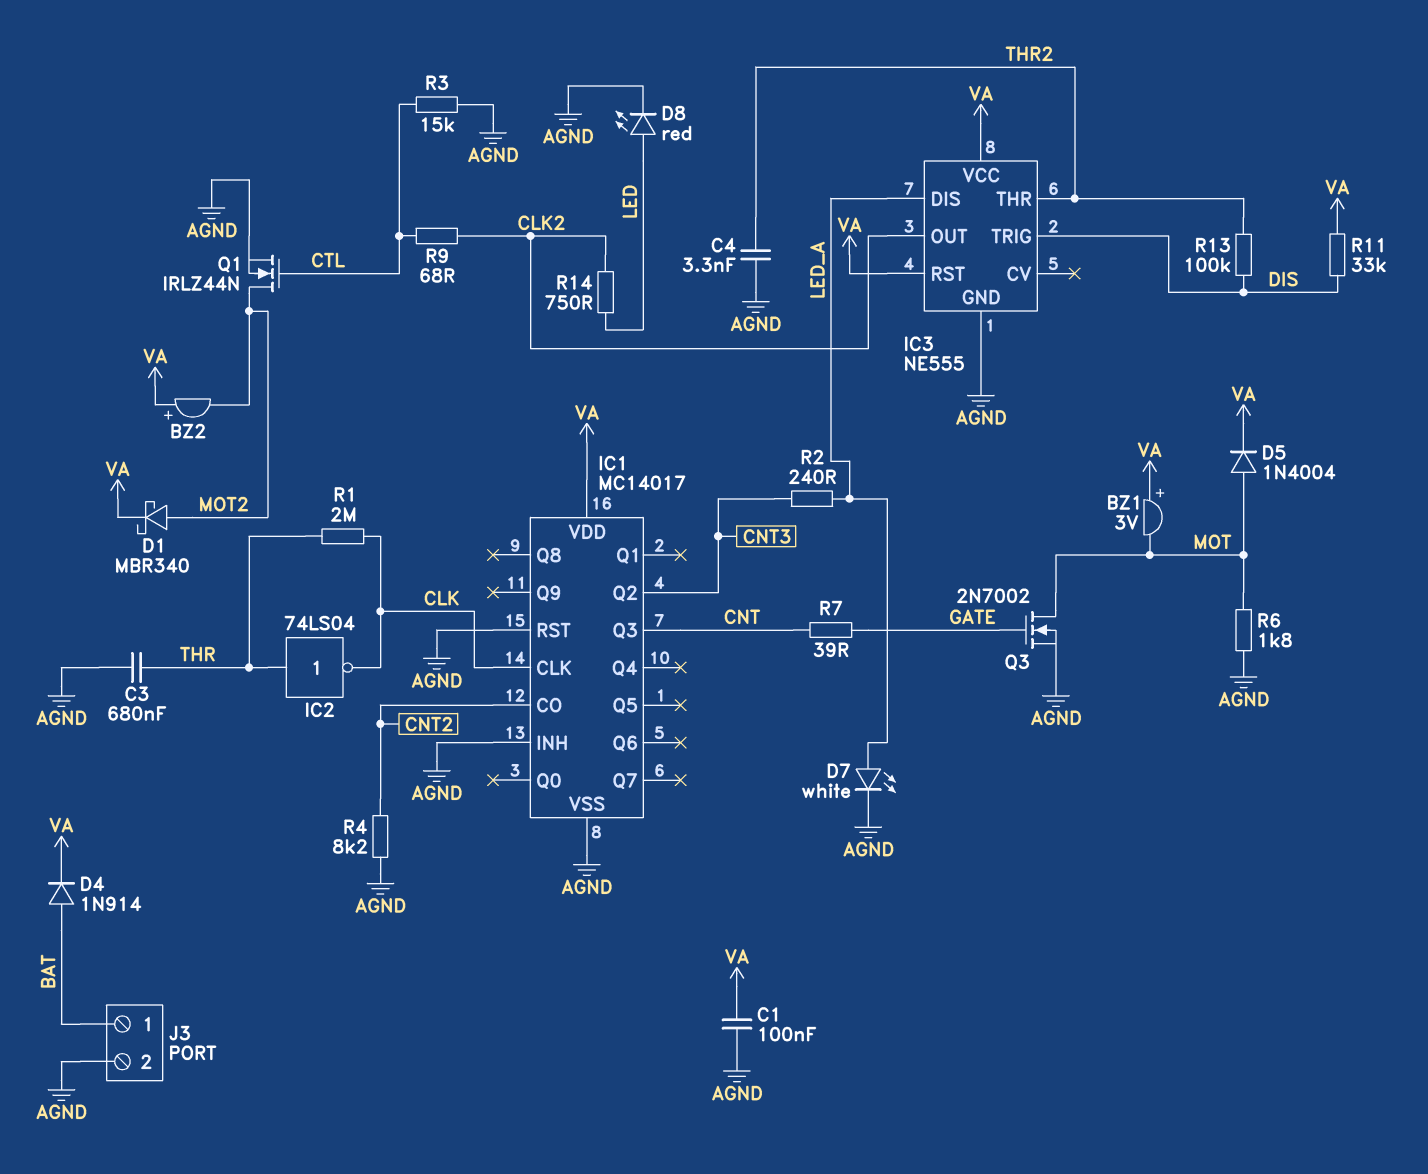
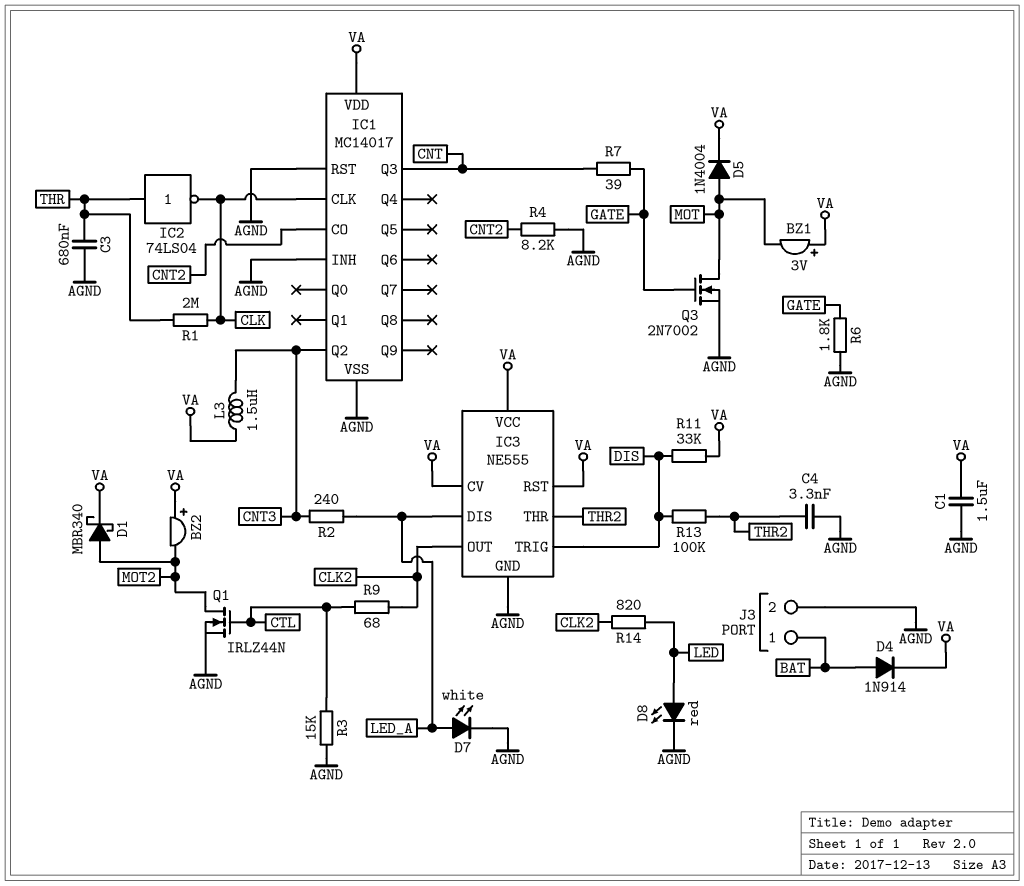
C1: 100nF (AGND, VA) -> 1.5uF (AGND, VA)
IC3 pin CV: none -> VA
L3: none -> 1.5uH (CNT3, VA)
R6: 1.8k (AGND, MOT) -> 1.8k (AGND, GATE)
R14: 750 (CLK2, LED) -> 820 (CLK2, LED)

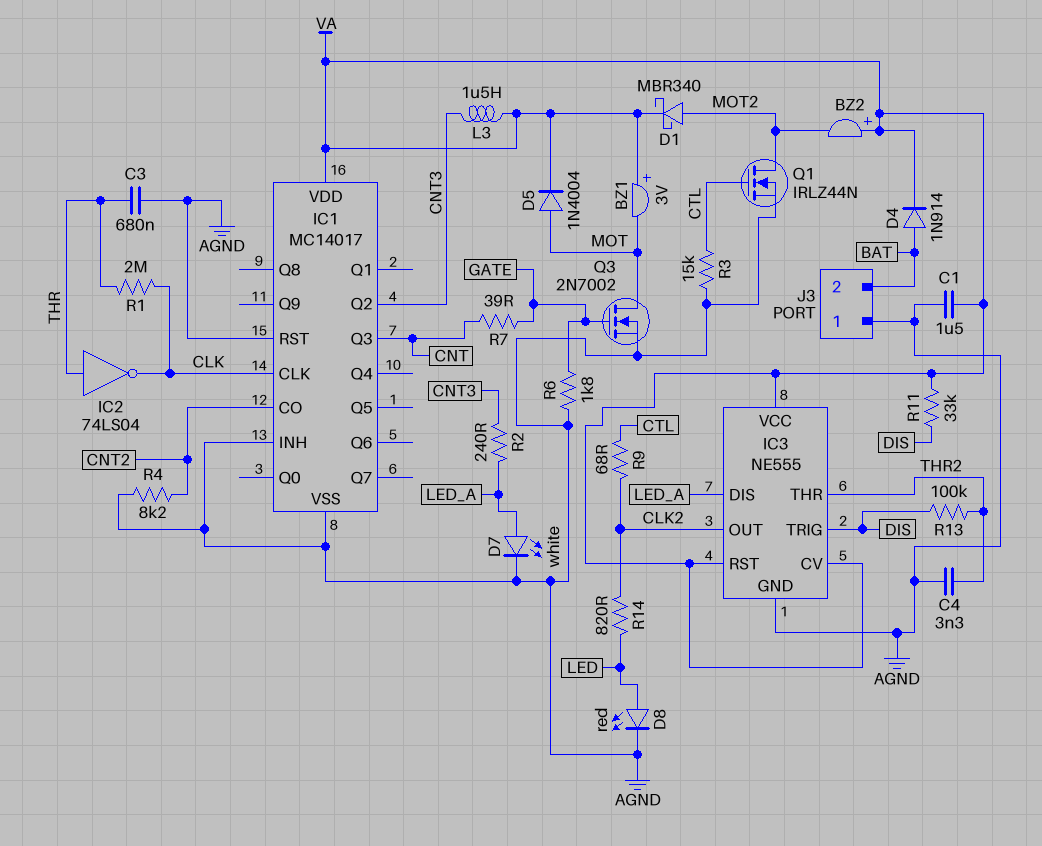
J3 pin 1: BAT -> AGND
J3 pin 2: AGND -> BAT

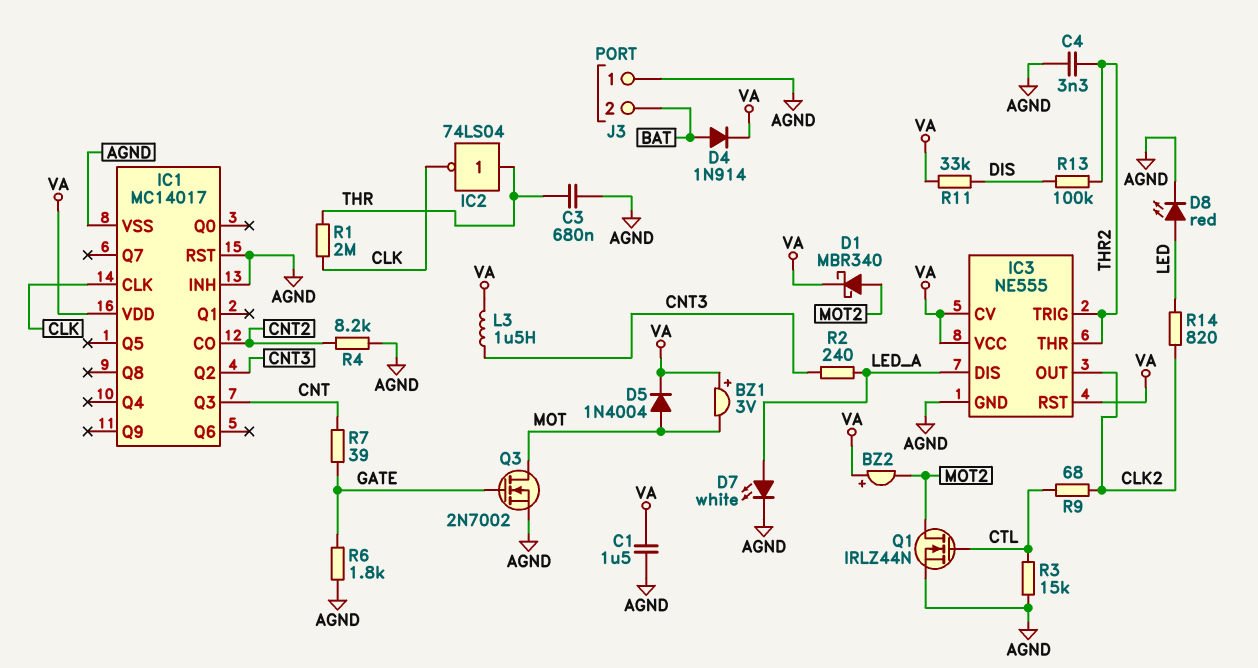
IC3 pin TRIG: DIS -> THR2

